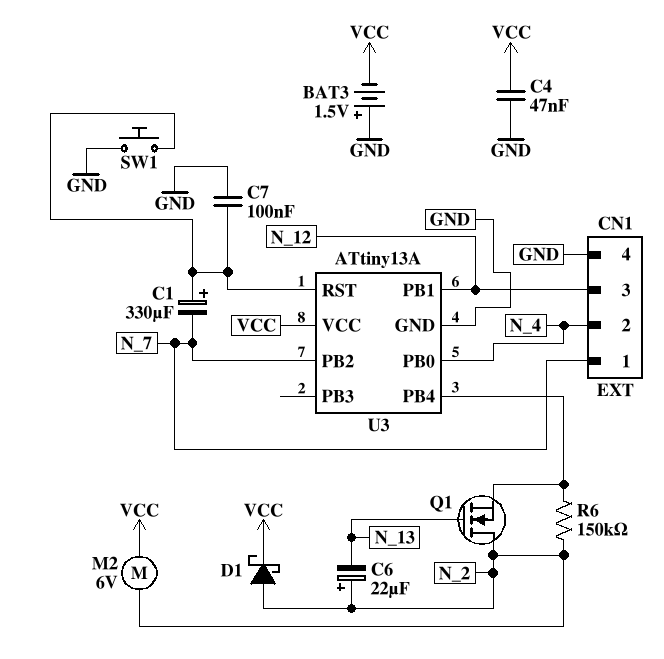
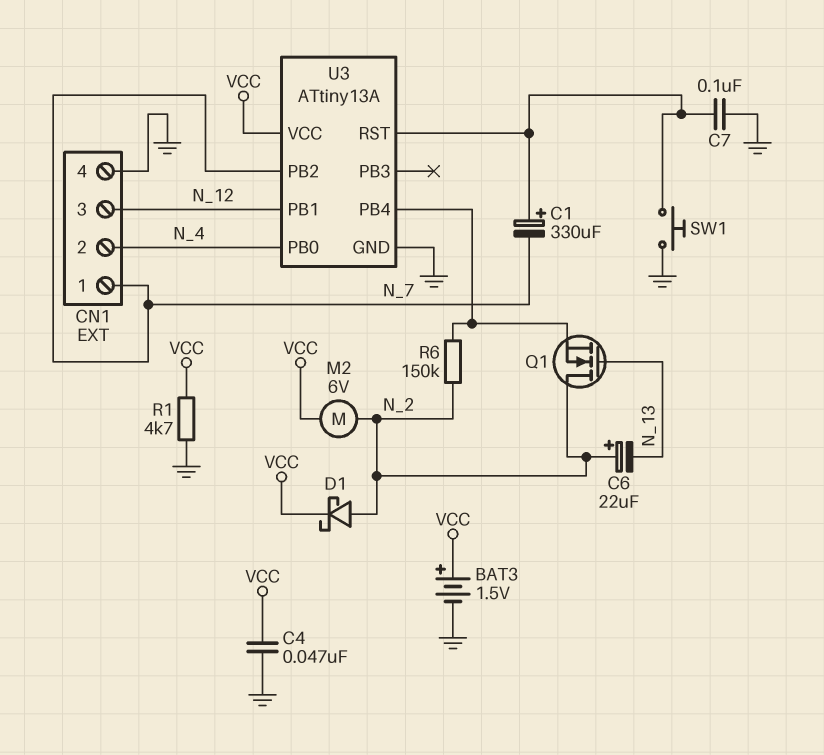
BAT3: 1.5V (plus GND, minus VCC) -> 1.5V (plus VCC, minus GND)
R1: none -> 4.7k (GND, VCC)

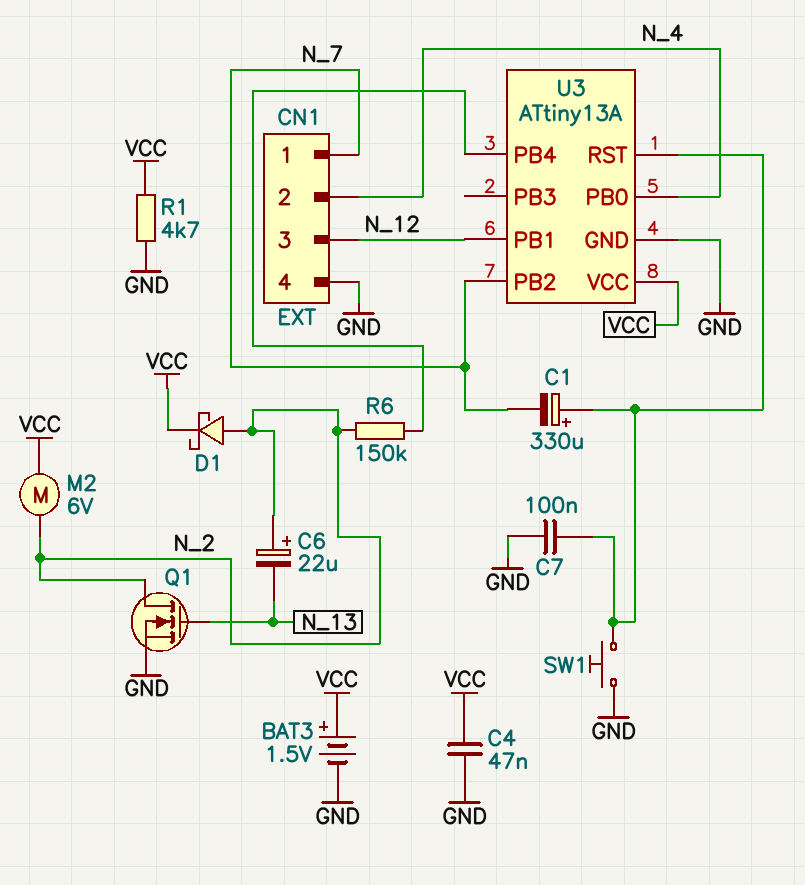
Q1: NMOS (G N_13, D N_2, S U3/PB4) -> NMOS (G N_13, D N_2, S GND)

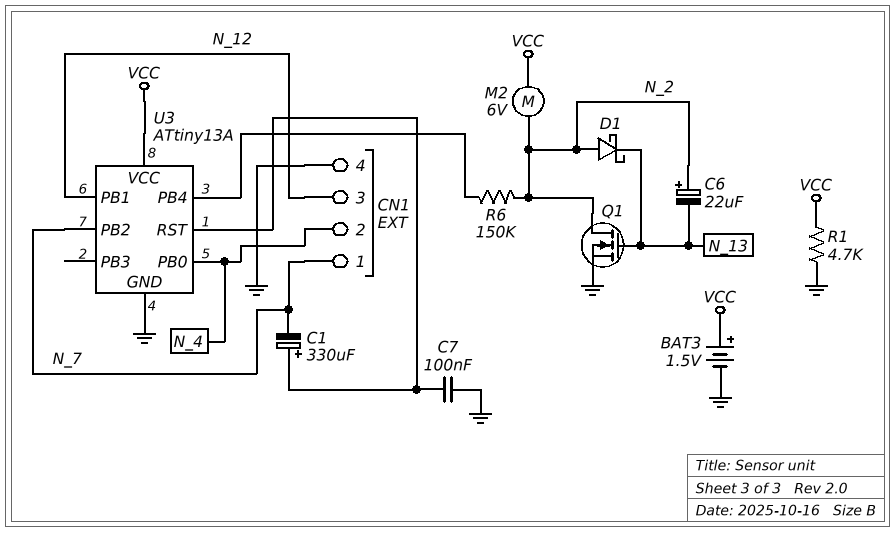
C4: 47nF (GND, VCC) -> none
D1: schottky (A N_2, K VCC) -> schottky (A N_2, K N_13)
SW1: button (GND, U3/RST) -> none

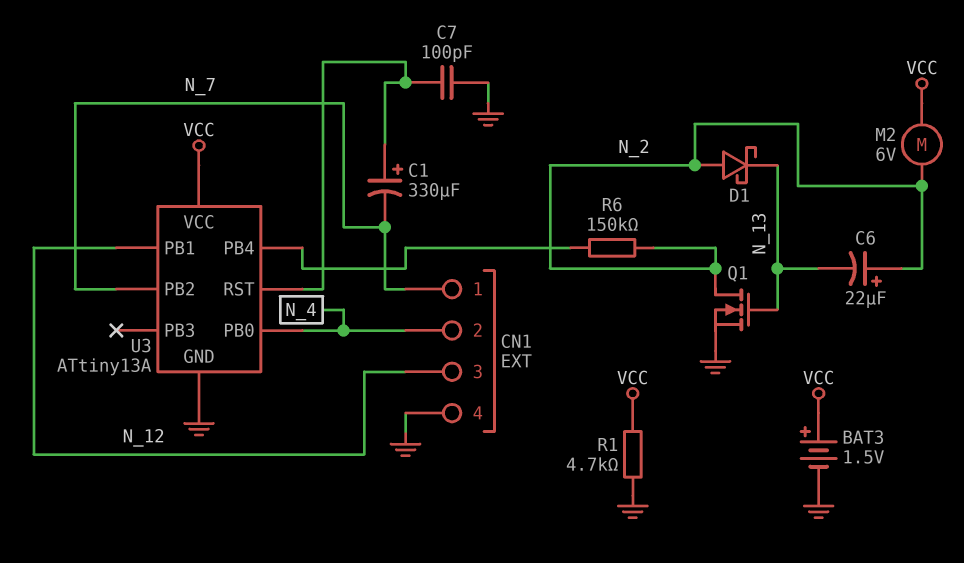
C7: 100nF (GND, U3/RST) -> 100pF (GND, U3/RST)

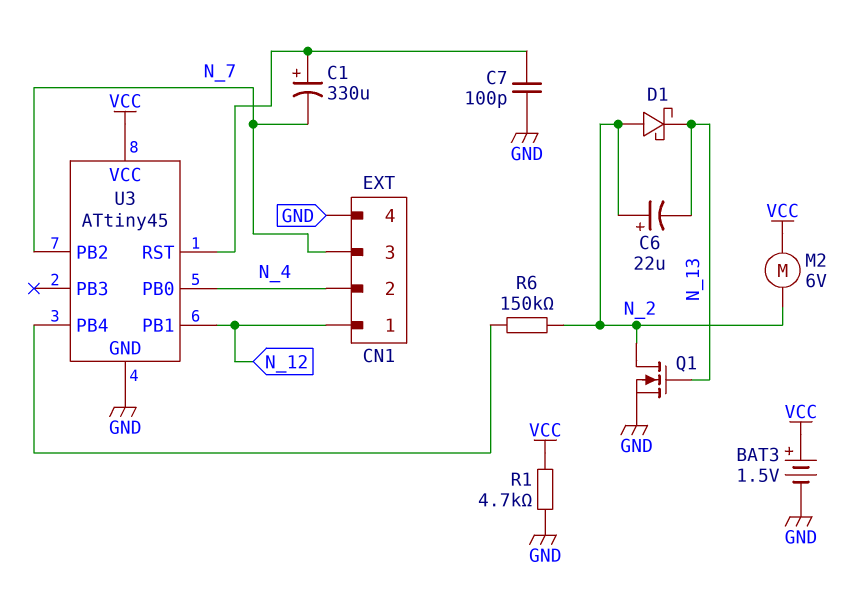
CN1 pin 1: N_7 -> N_12
CN1 pin 3: N_12 -> N_7
U3: ATtiny13A -> ATtiny45

